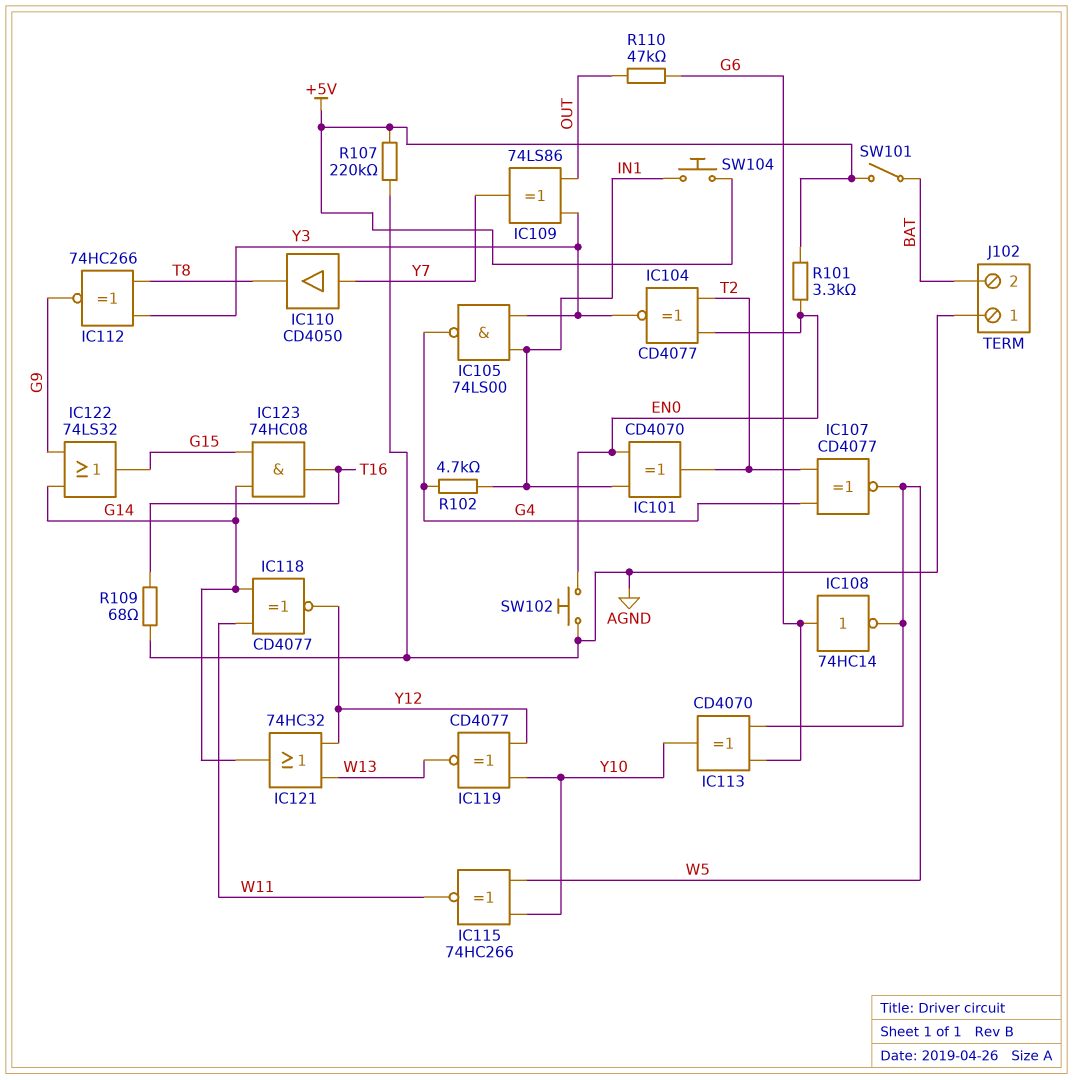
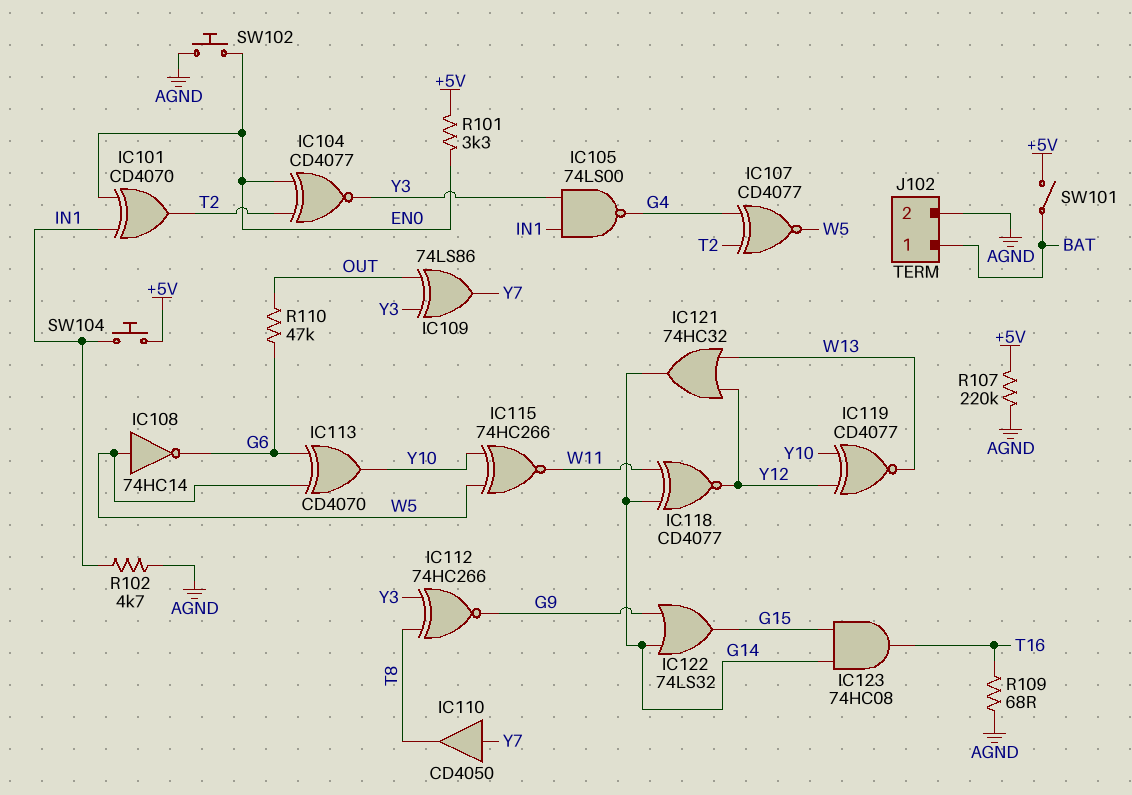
IC108: NOT 74HC14 (in G6, out W5) -> NOT 74HC14 (in W5, out G6)
J102 pin 1: AGND -> BAT
J102 pin 2: BAT -> AGND
R102: 4.7k (G4, IN1) -> 4.7k (AGND, IN1)

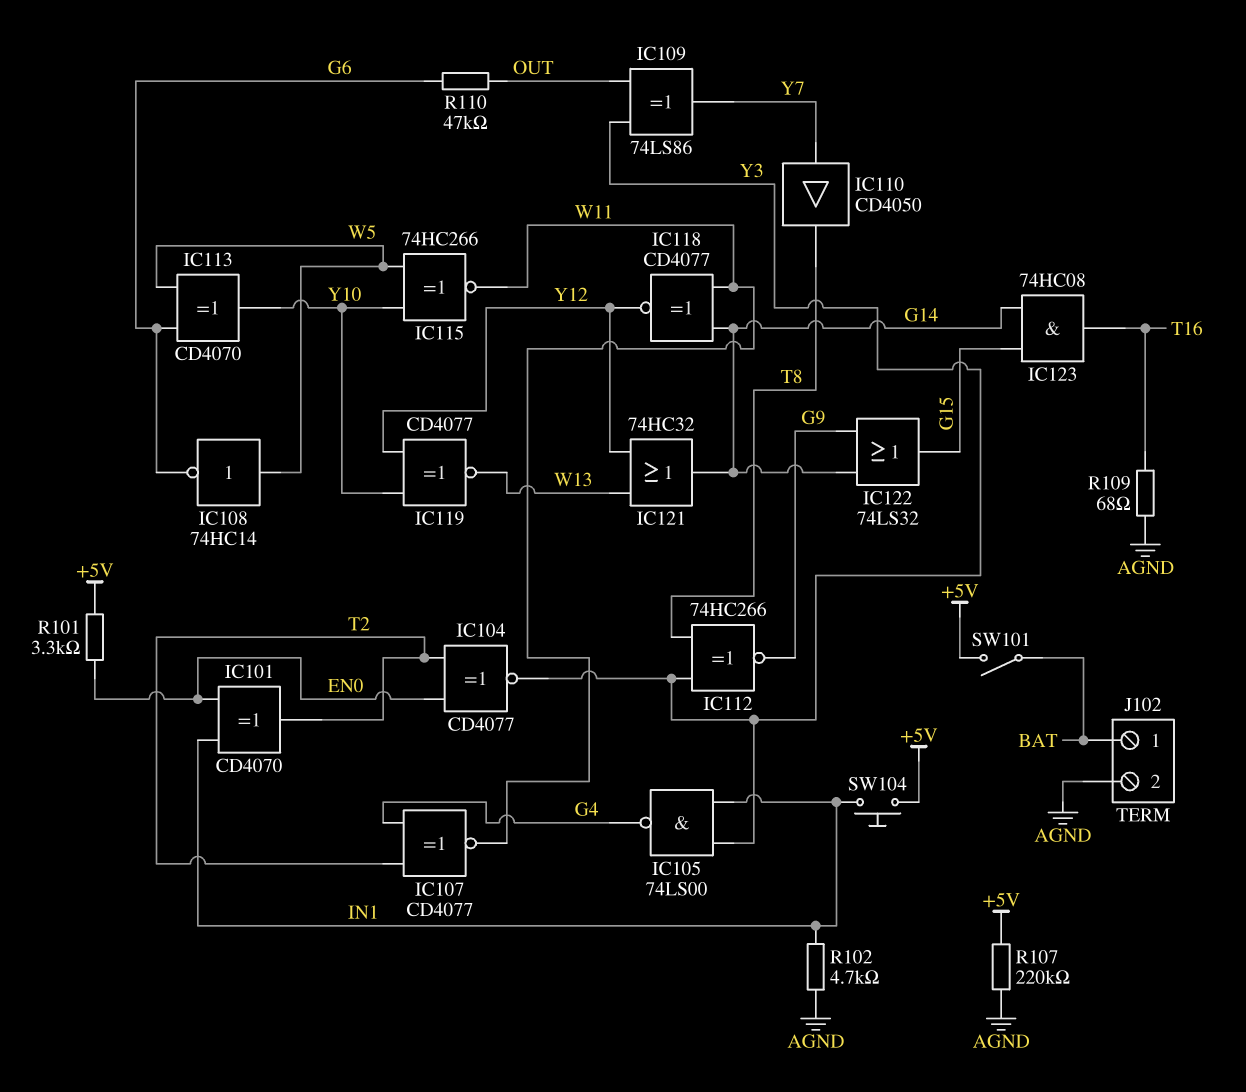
IC107: XNOR CD4077 (in G4, in T2, out W5) -> XNOR CD4077 (in G4, in T2, out W11)
SW102: button (AGND, EN0) -> none

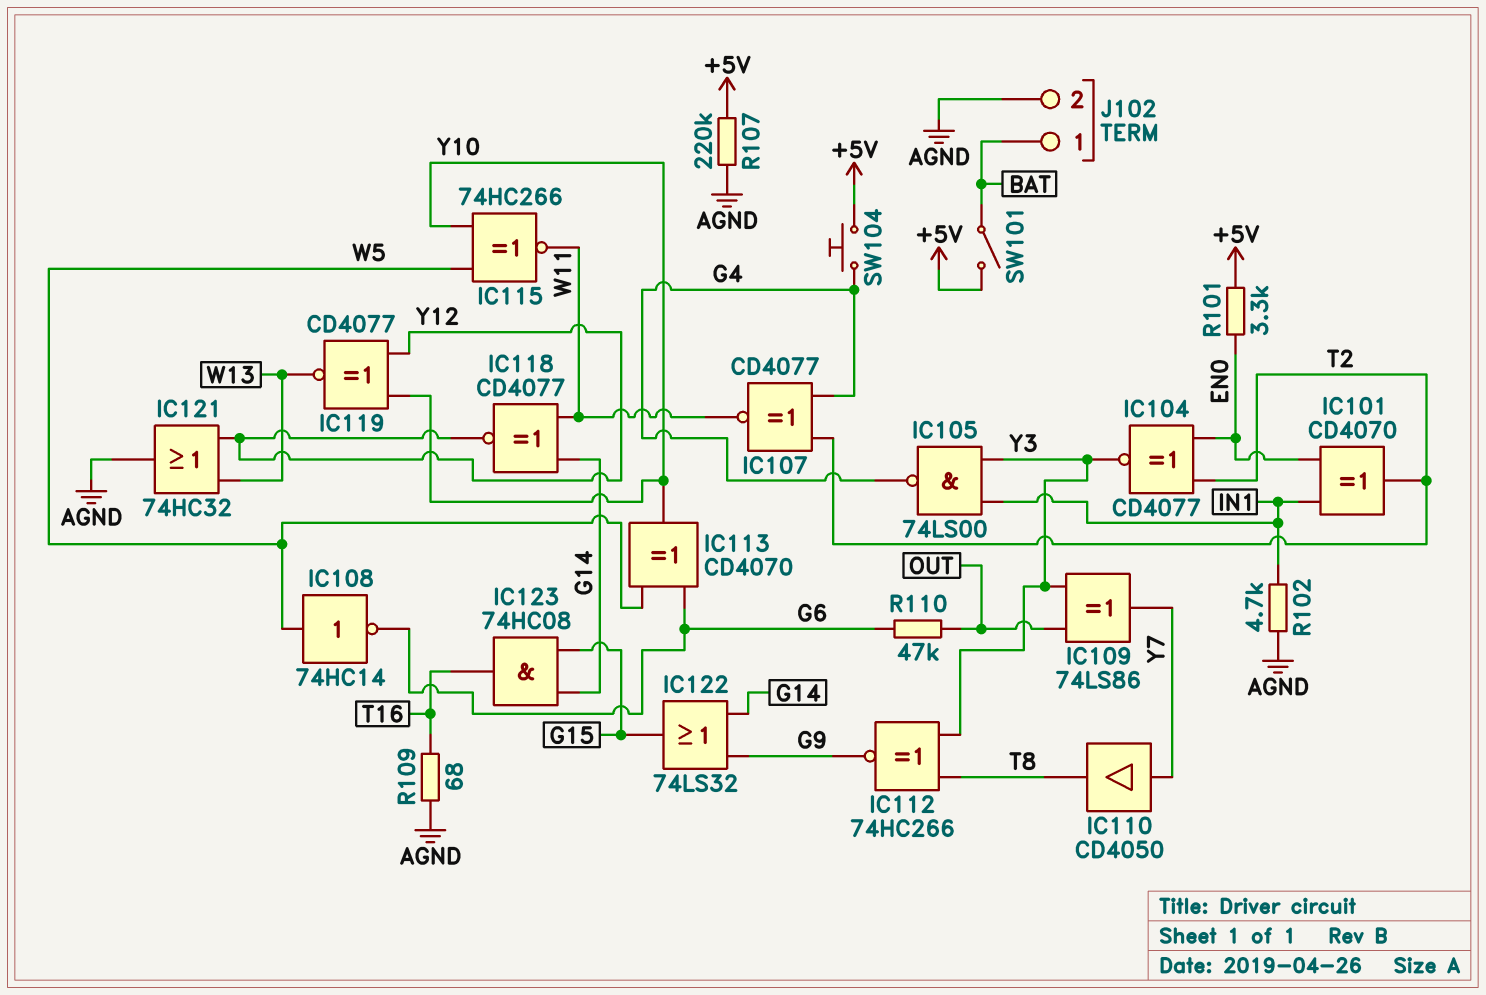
IC121: OR 74HC32 (in W13, in Y12, out G14) -> OR 74HC32 (in W13, in Y12, out AGND)
SW104: button (+5V, IN1) -> button (+5V, G4)

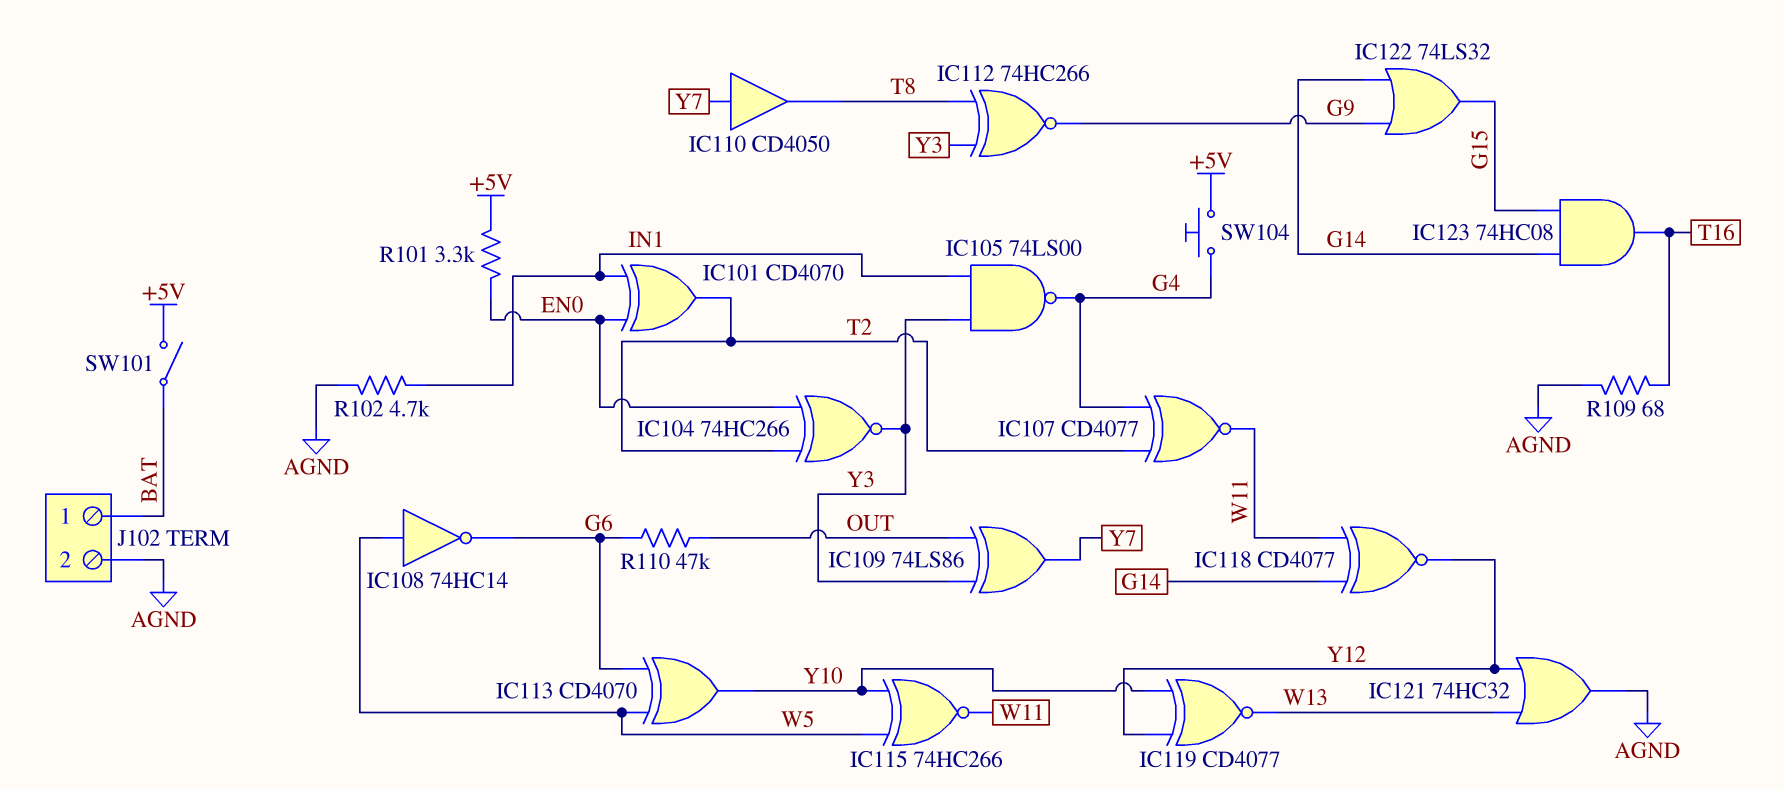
IC104: XNOR CD4077 (in EN0, in T2, out Y3) -> XNOR 74HC266 (in EN0, in T2, out Y3)
R107: 220k (+5V, AGND) -> none

